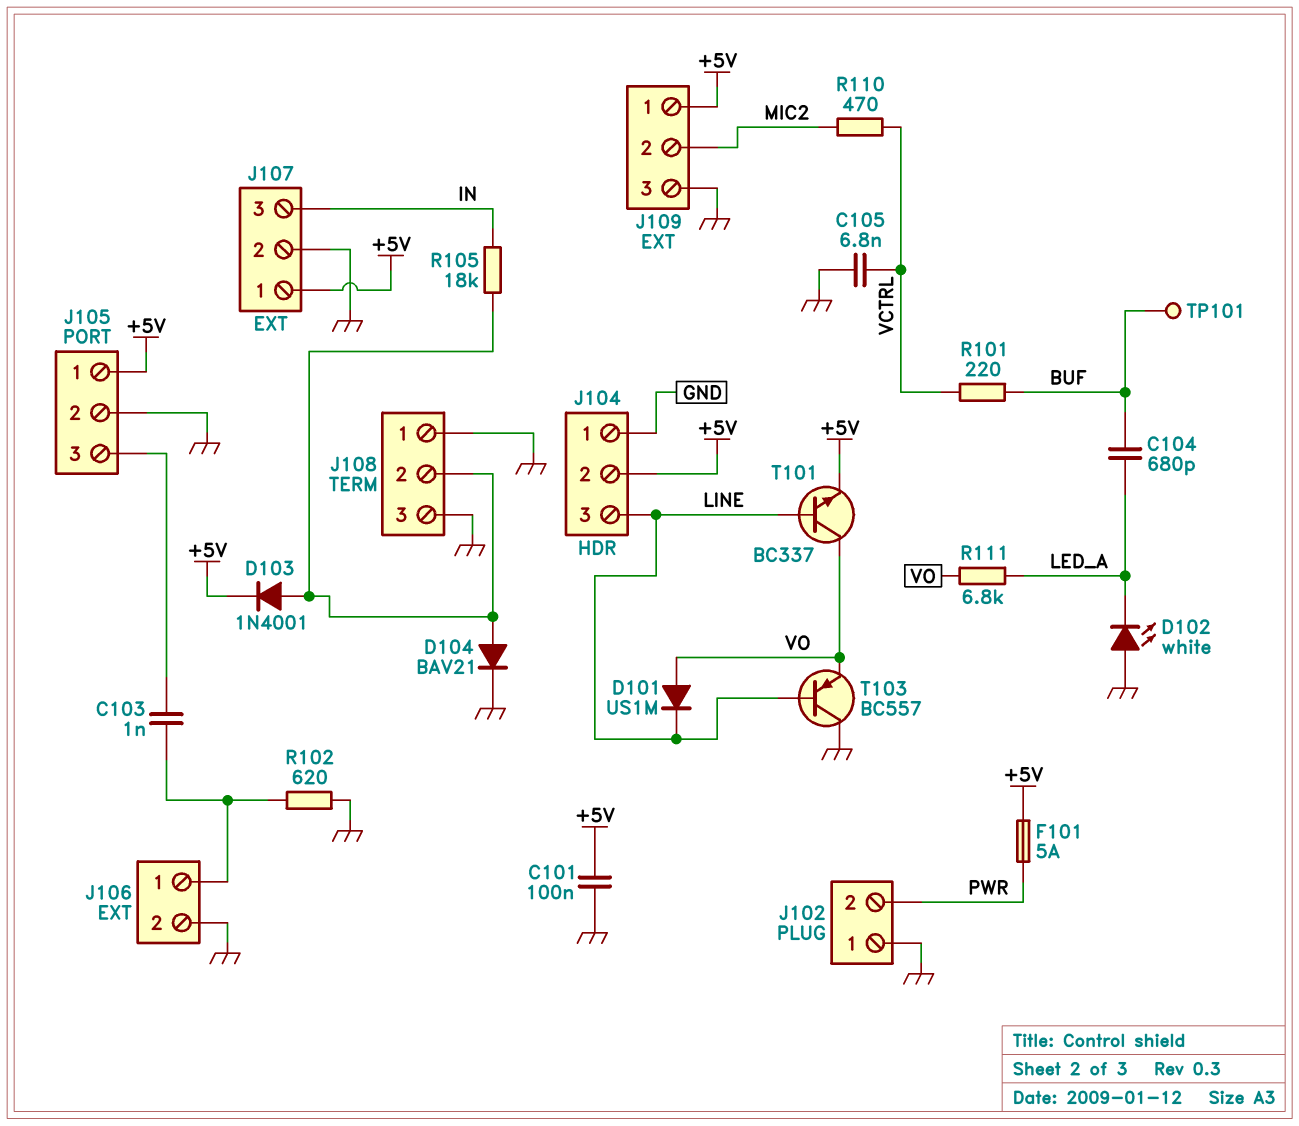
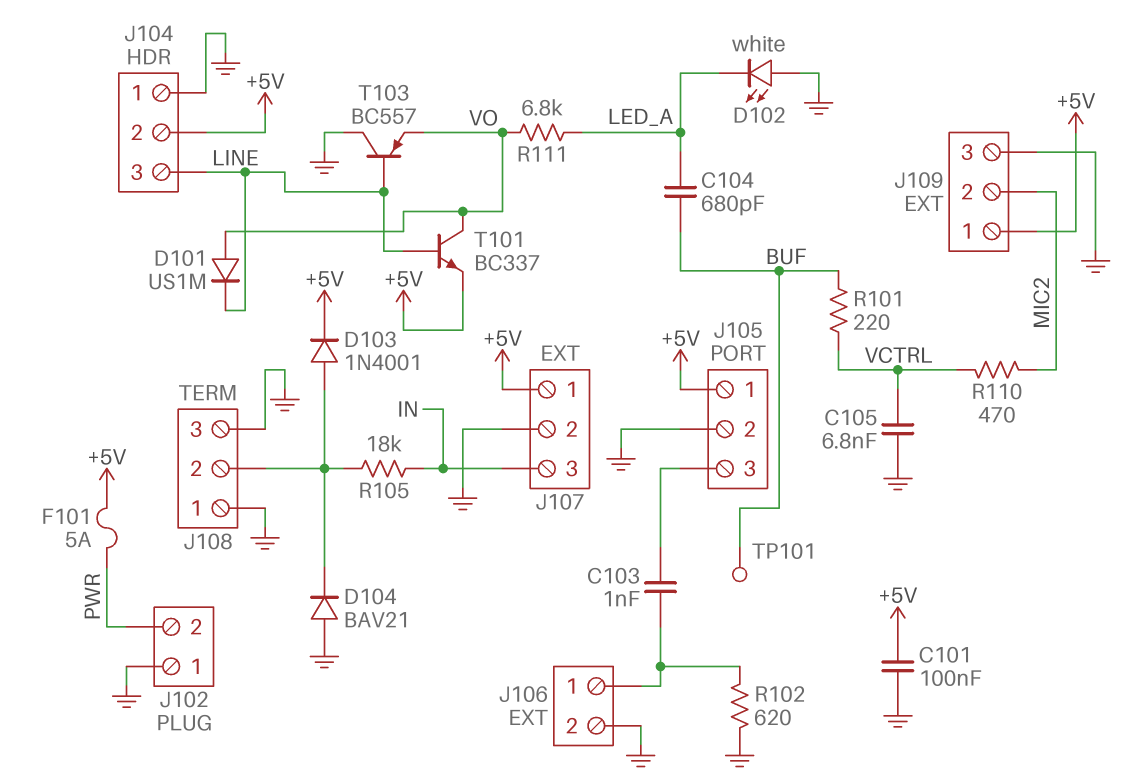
D104: diode BAV21 (A J108/2, K GND) -> diode BAV21 (A GND, K J108/2)

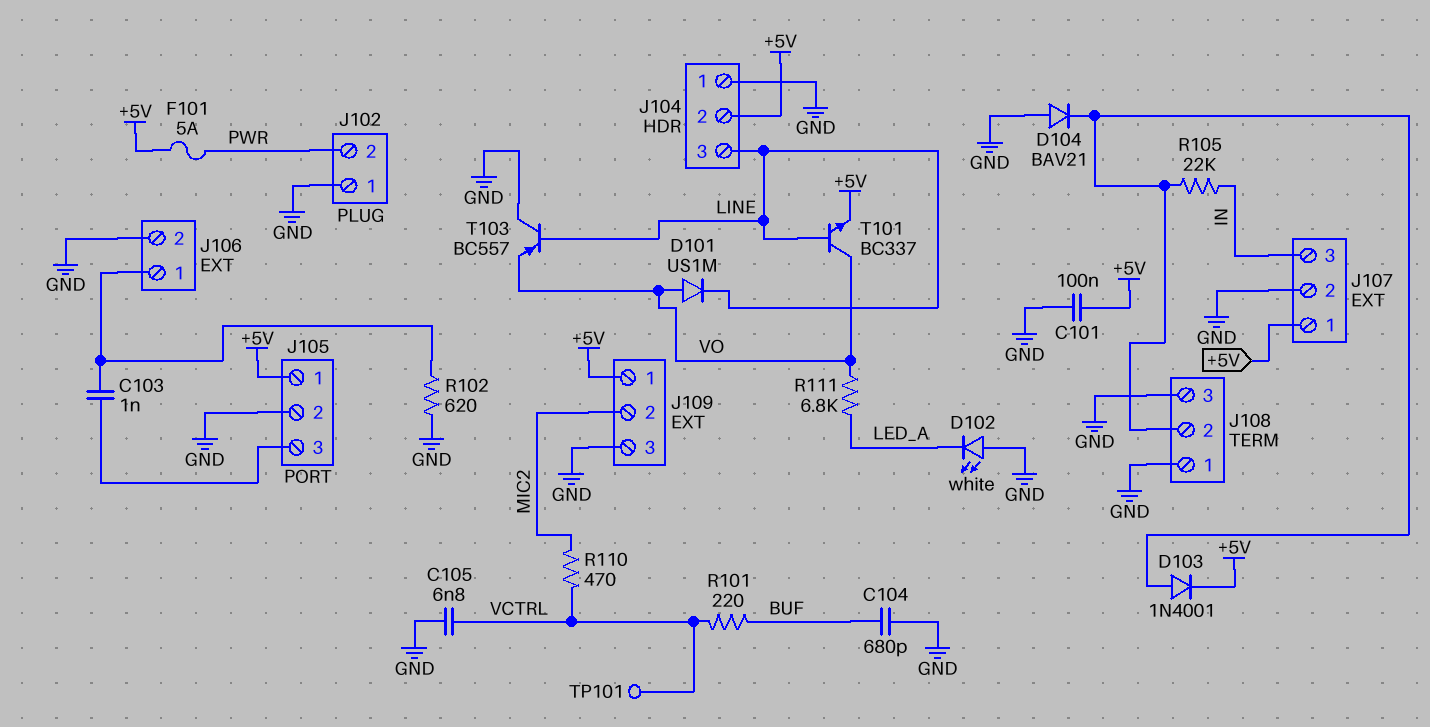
C104: 680pF (BUF, LED_A) -> 680pF (BUF, GND)
R105: 18k (IN, J108/2) -> 22k (IN, J108/2)
TP101: test point (BUF) -> test point (VCTRL)

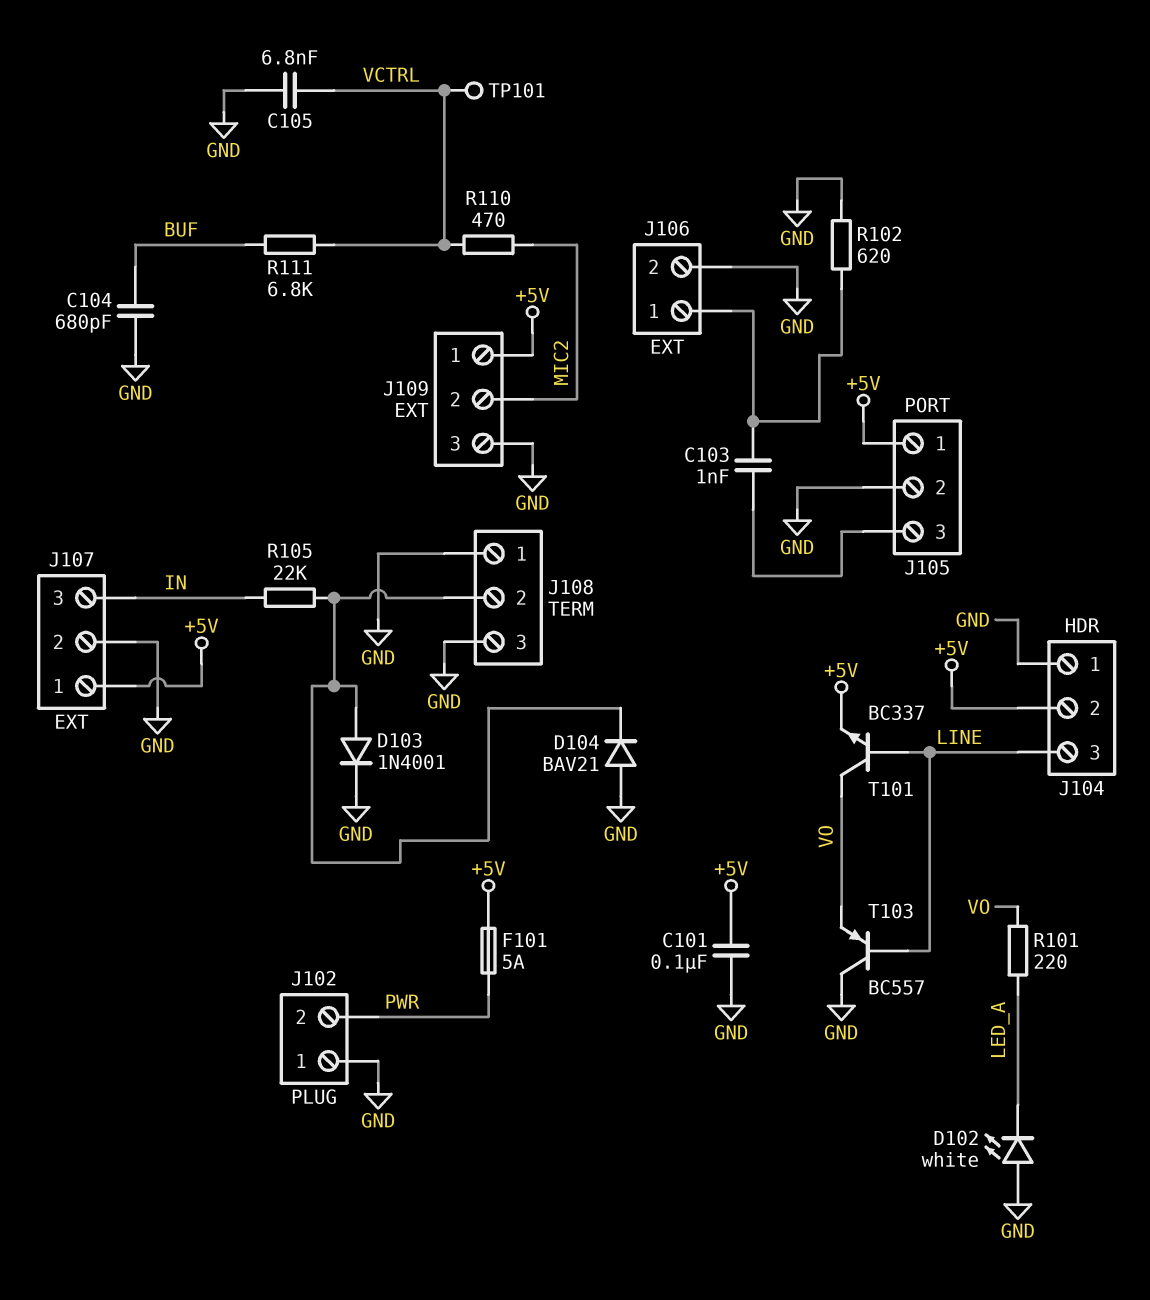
D101: diode US1M (A VO, K LINE) -> none
D103: diode 1N4001 (A J108/2, K +5V) -> diode 1N4001 (A J108/2, K GND)
R101: 220 (BUF, VCTRL) -> 220 (LED_A, VO)
R111: 6.8k (LED_A, VO) -> 6.8k (BUF, VCTRL)

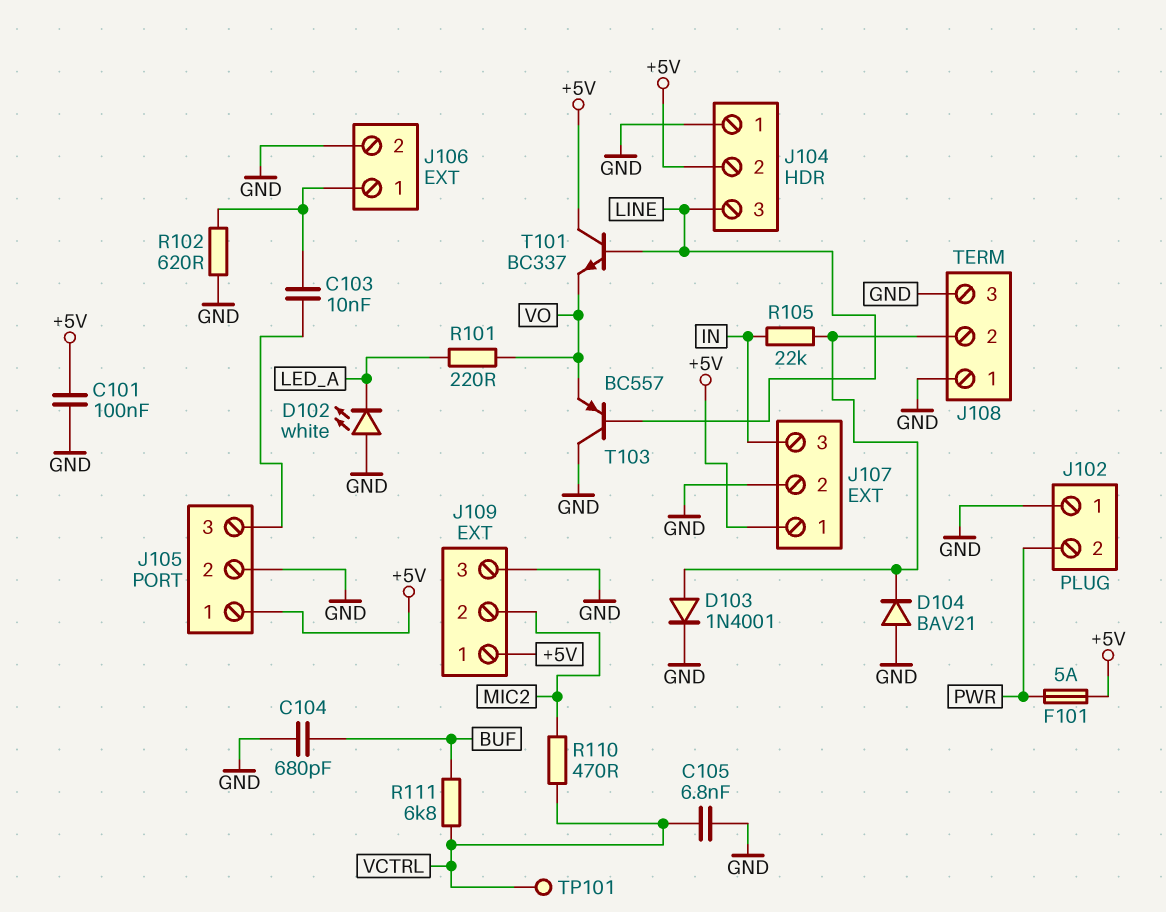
C103: 1nF (J105/3, J106/1) -> 10nF (J105/3, J106/1)
T101: NPN BC337 (B LINE, C VO, E +5V) -> NPN BC337 (B LINE, C +5V, E VO)

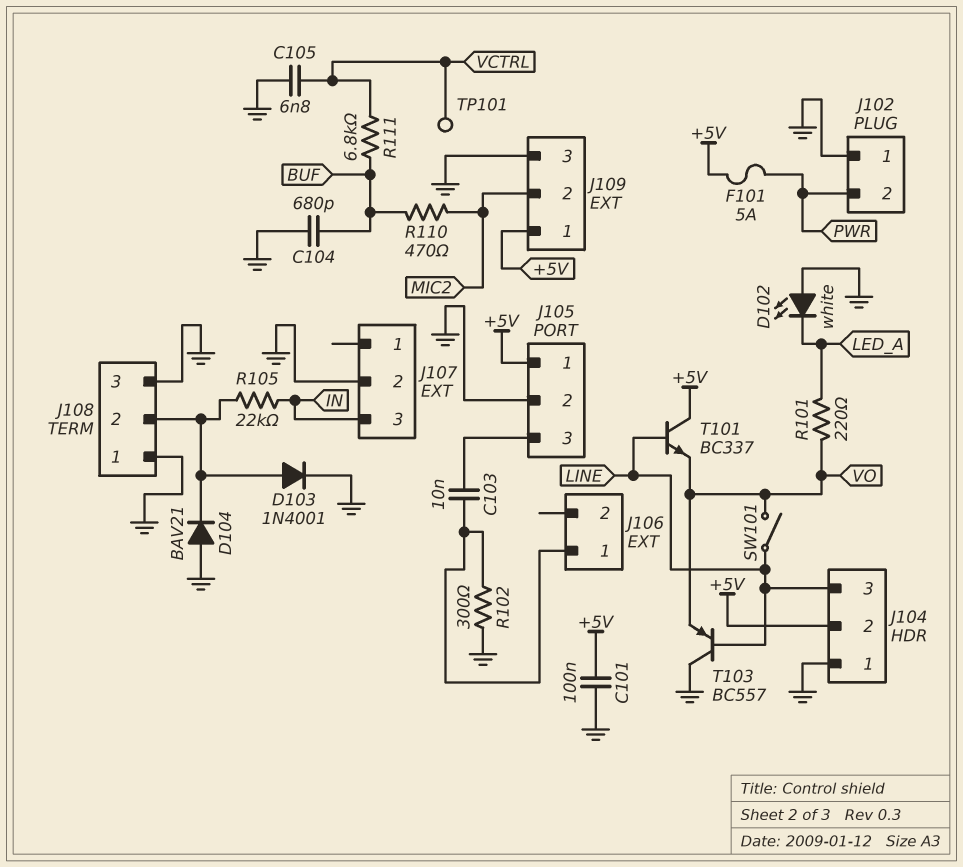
J106 pin 2: GND -> none
J107 pin 1: +5V -> none
R102: 620 (GND, J106/1) -> 300 (GND, J106/1)
R110: 470 (MIC2, VCTRL) -> 470 (BUF, MIC2)
SW101: none -> switch (LINE, VO)

